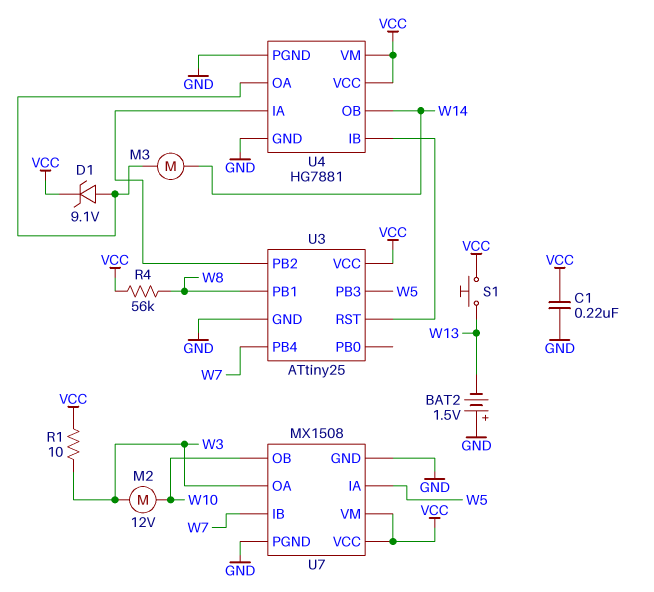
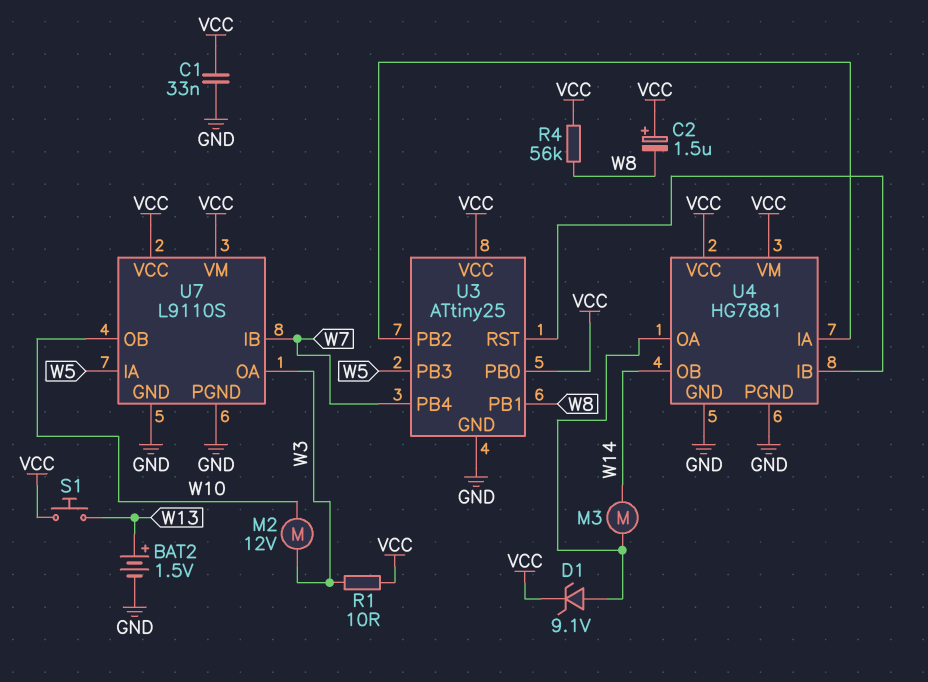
BAT2: 1.5V (plus GND, minus W13) -> 1.5V (plus W13, minus GND)
C1: 220nF (GND, VCC) -> 33nF (GND, VCC)
C2: none -> 1.5uF (plus VCC, minus W8)
U3 pin PB0: none -> VCC
U7: MX1508 -> L9110S

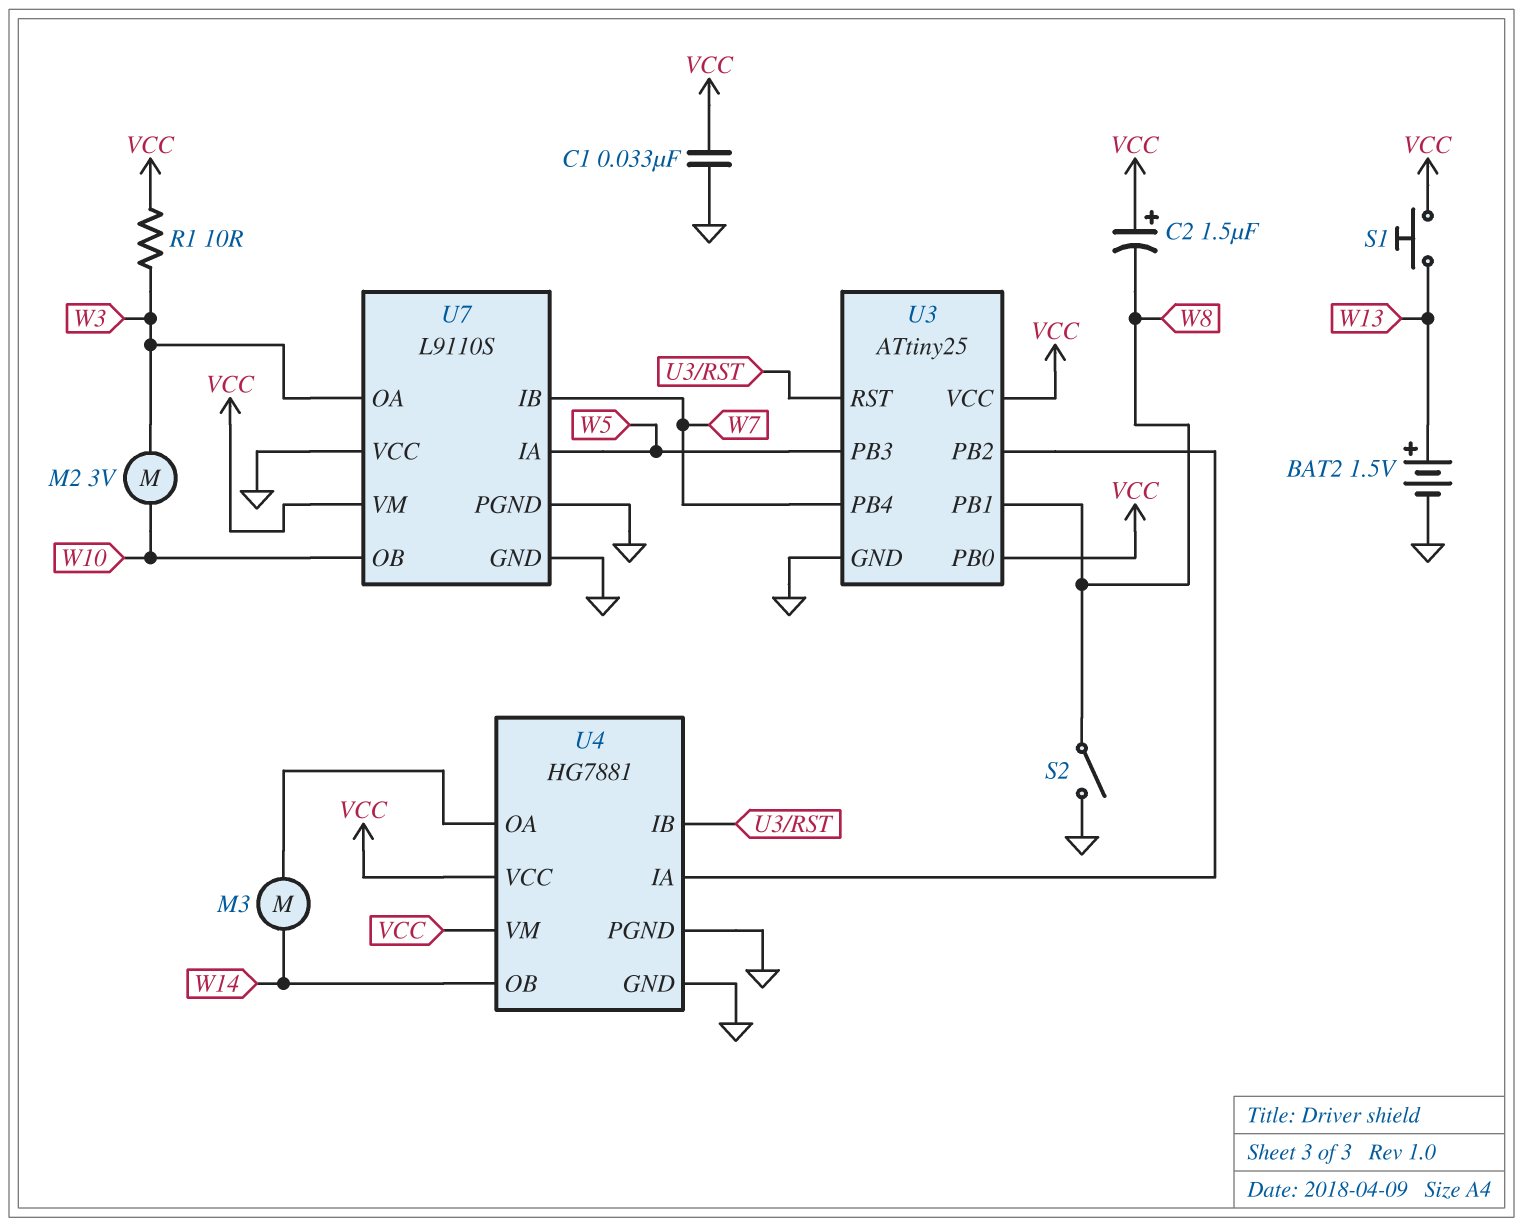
D1: zener 9.1V (A U4/OA, K VCC) -> none
M2: motor 12V (W3, W10) -> motor 3V (W3, W10)
R4: 56k (VCC, W8) -> none
S2: none -> switch (GND, W8)
U7 pin VCC: VCC -> GND

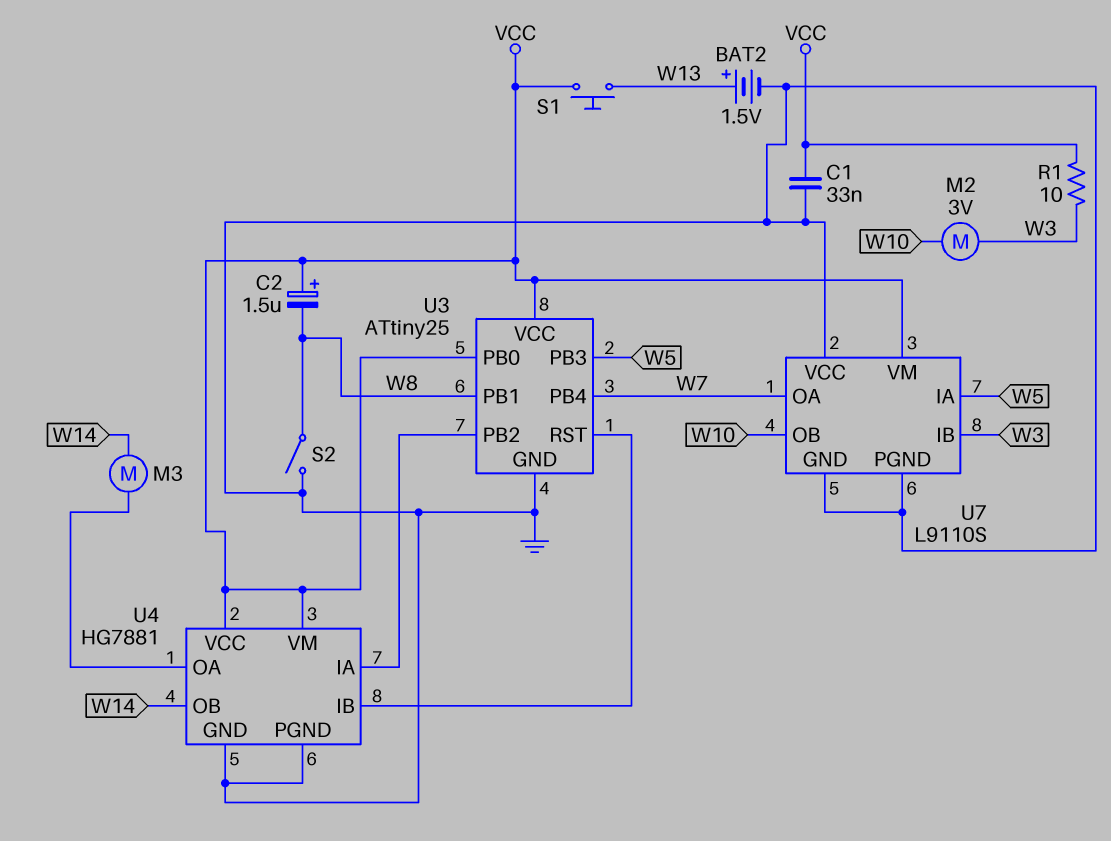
U7 pin IB: W7 -> W3
U7 pin OA: W3 -> W7

